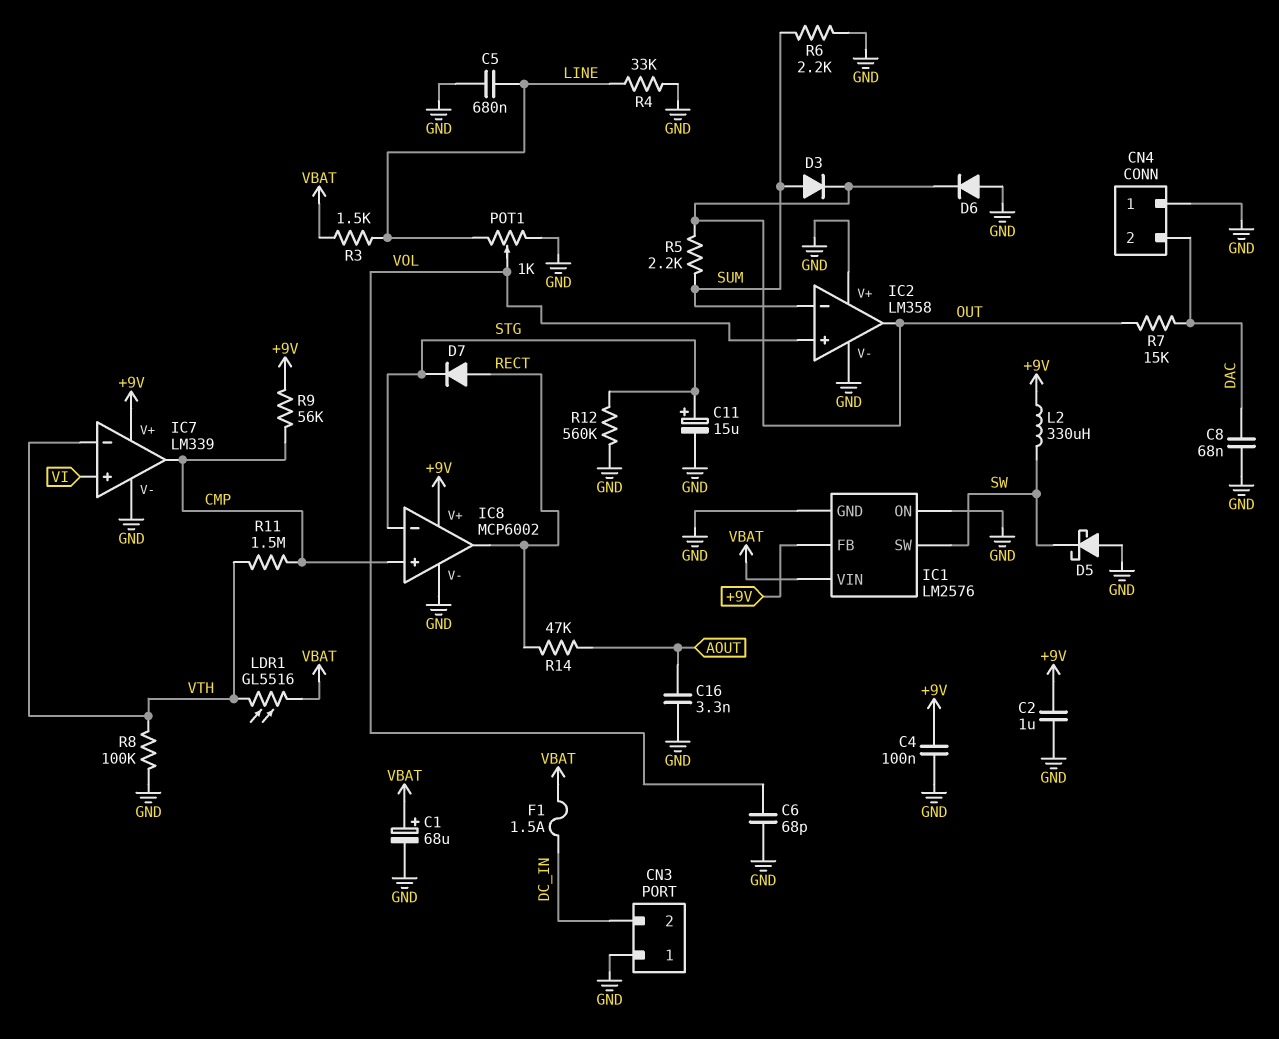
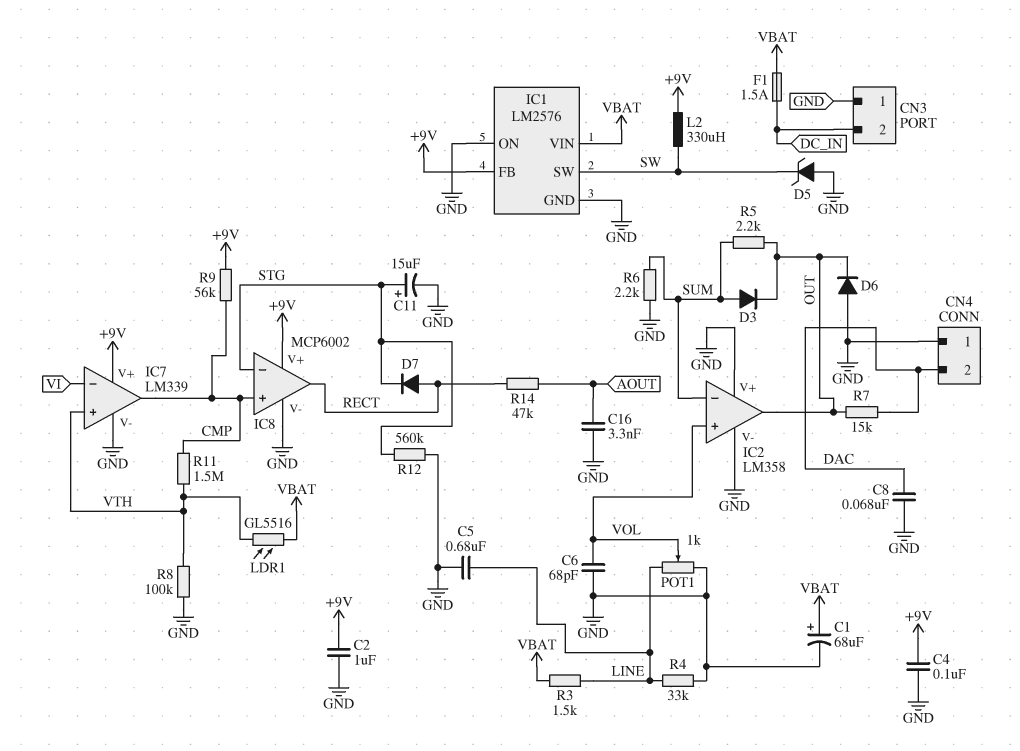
D5: schottky (A GND, K SW) -> zener (A GND, K SW)
IC7 pin in+: VI -> VTH
IC7 pin in-: VTH -> VI

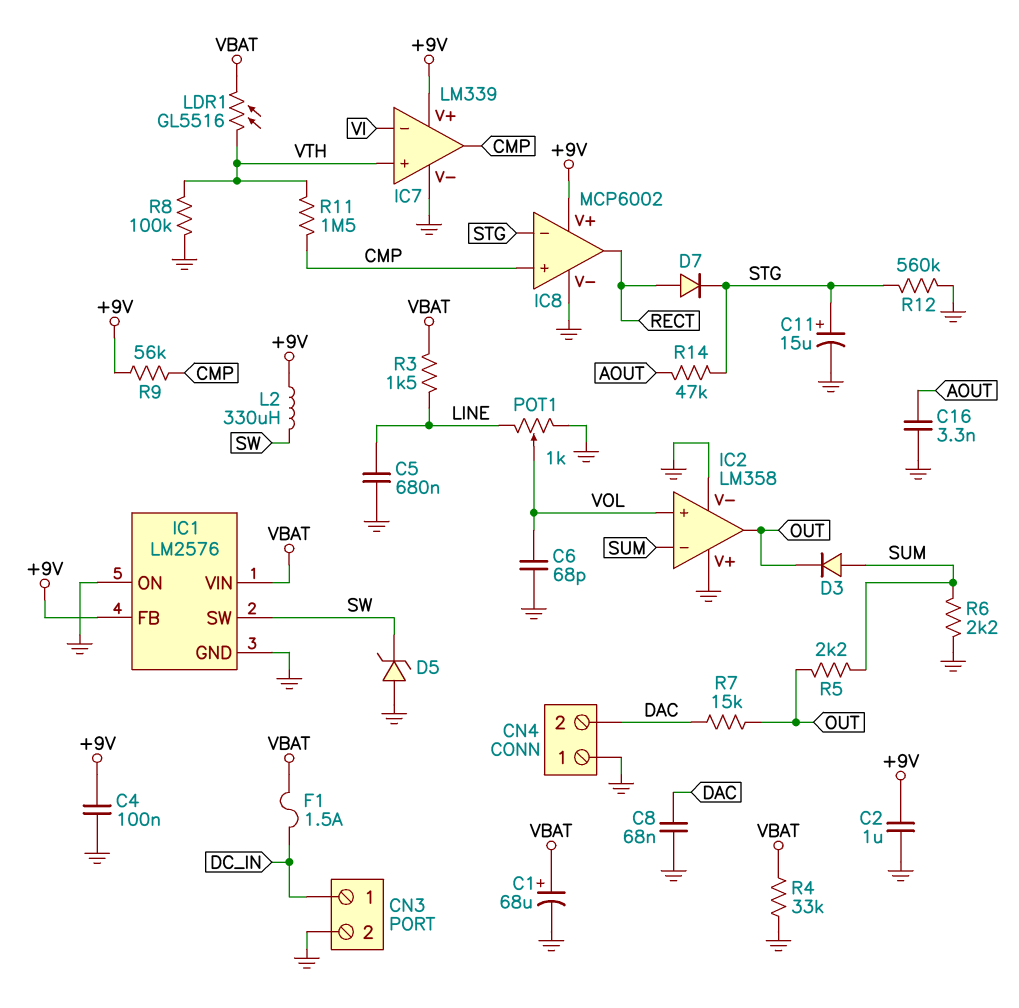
CN3 pin 1: GND -> DC_IN
CN3 pin 2: DC_IN -> GND
D6: diode (A GND, K OUT) -> none
R4: 33k (GND, LINE) -> 33k (GND, VBAT)
R14: 47k (AOUT, RECT) -> 47k (AOUT, STG)

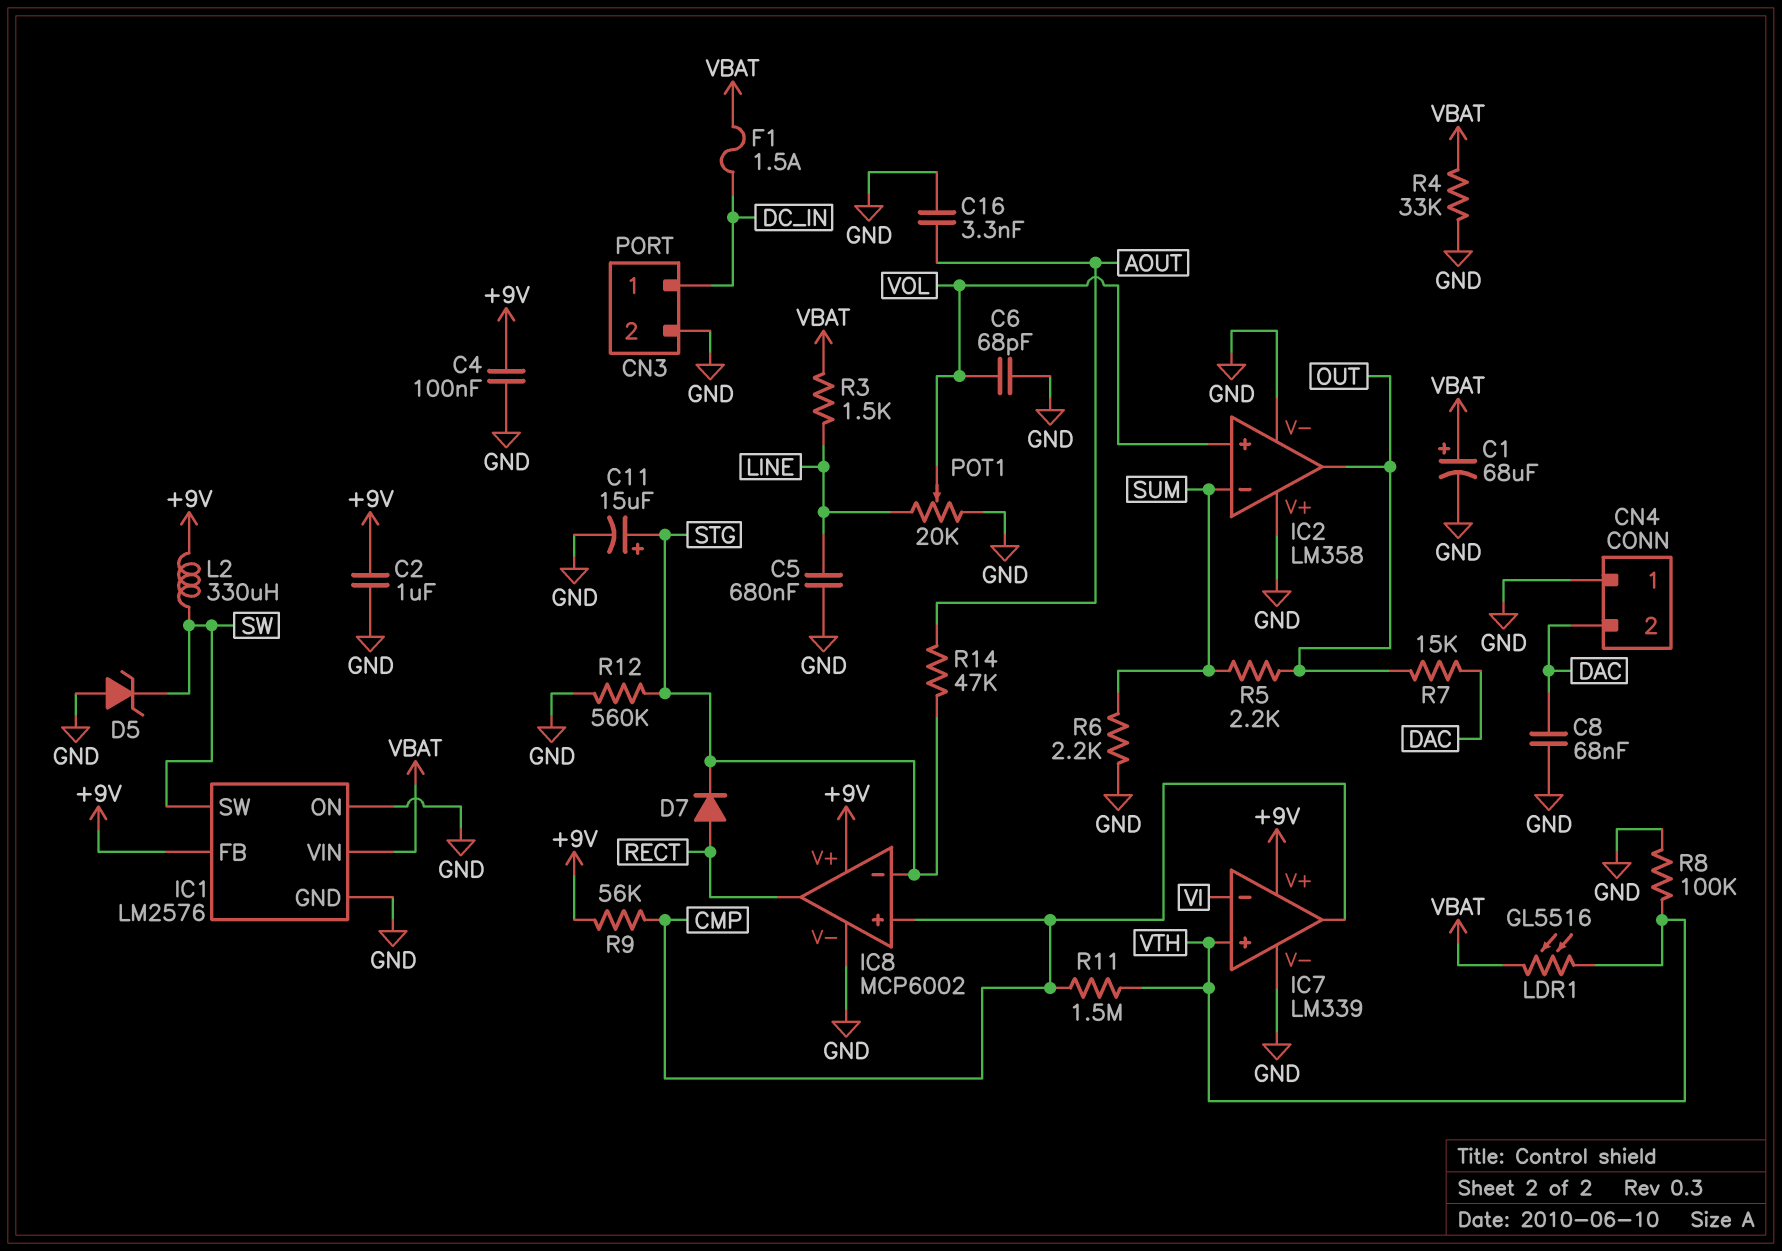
D3: diode (A SUM, K OUT) -> none
POT1: 1k (GND, LINE, wiper VOL) -> 20k (GND, LINE, wiper VOL)

